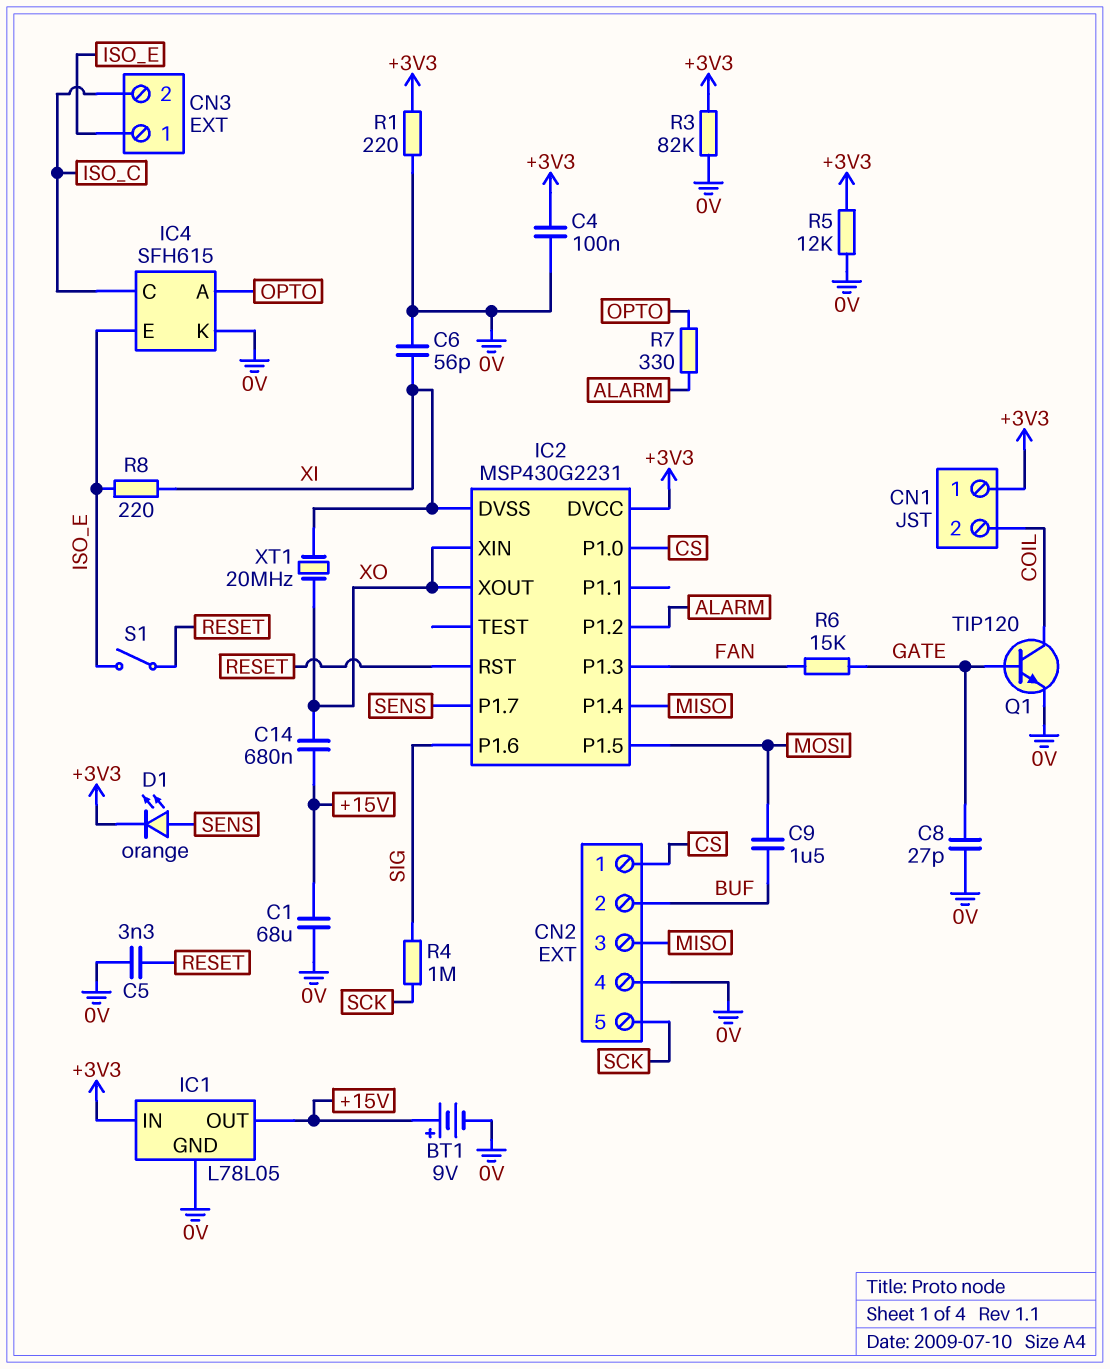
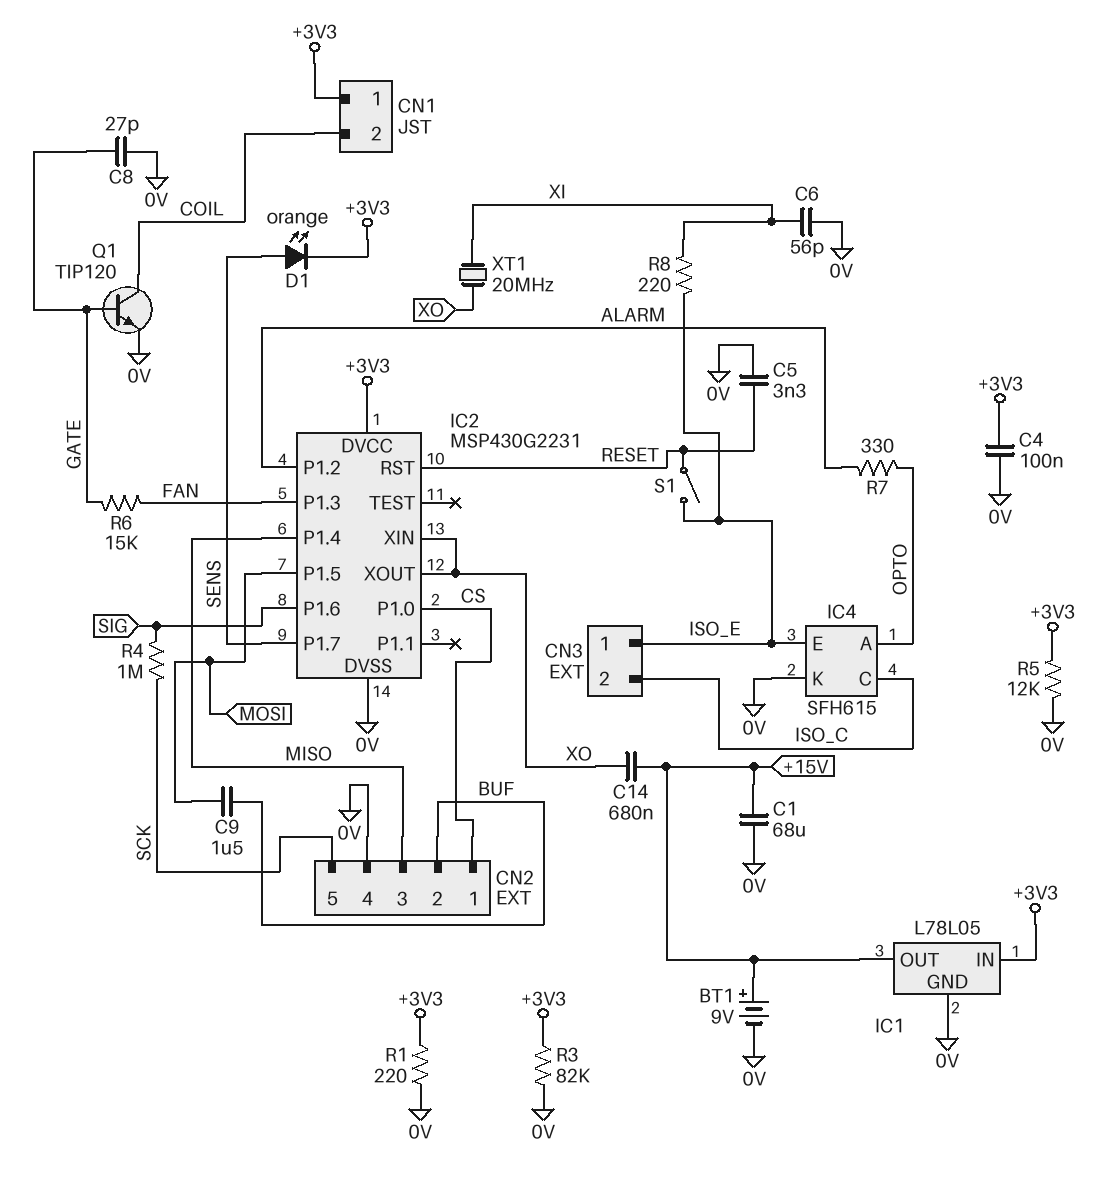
IC2 pin DVSS: XI -> 0V

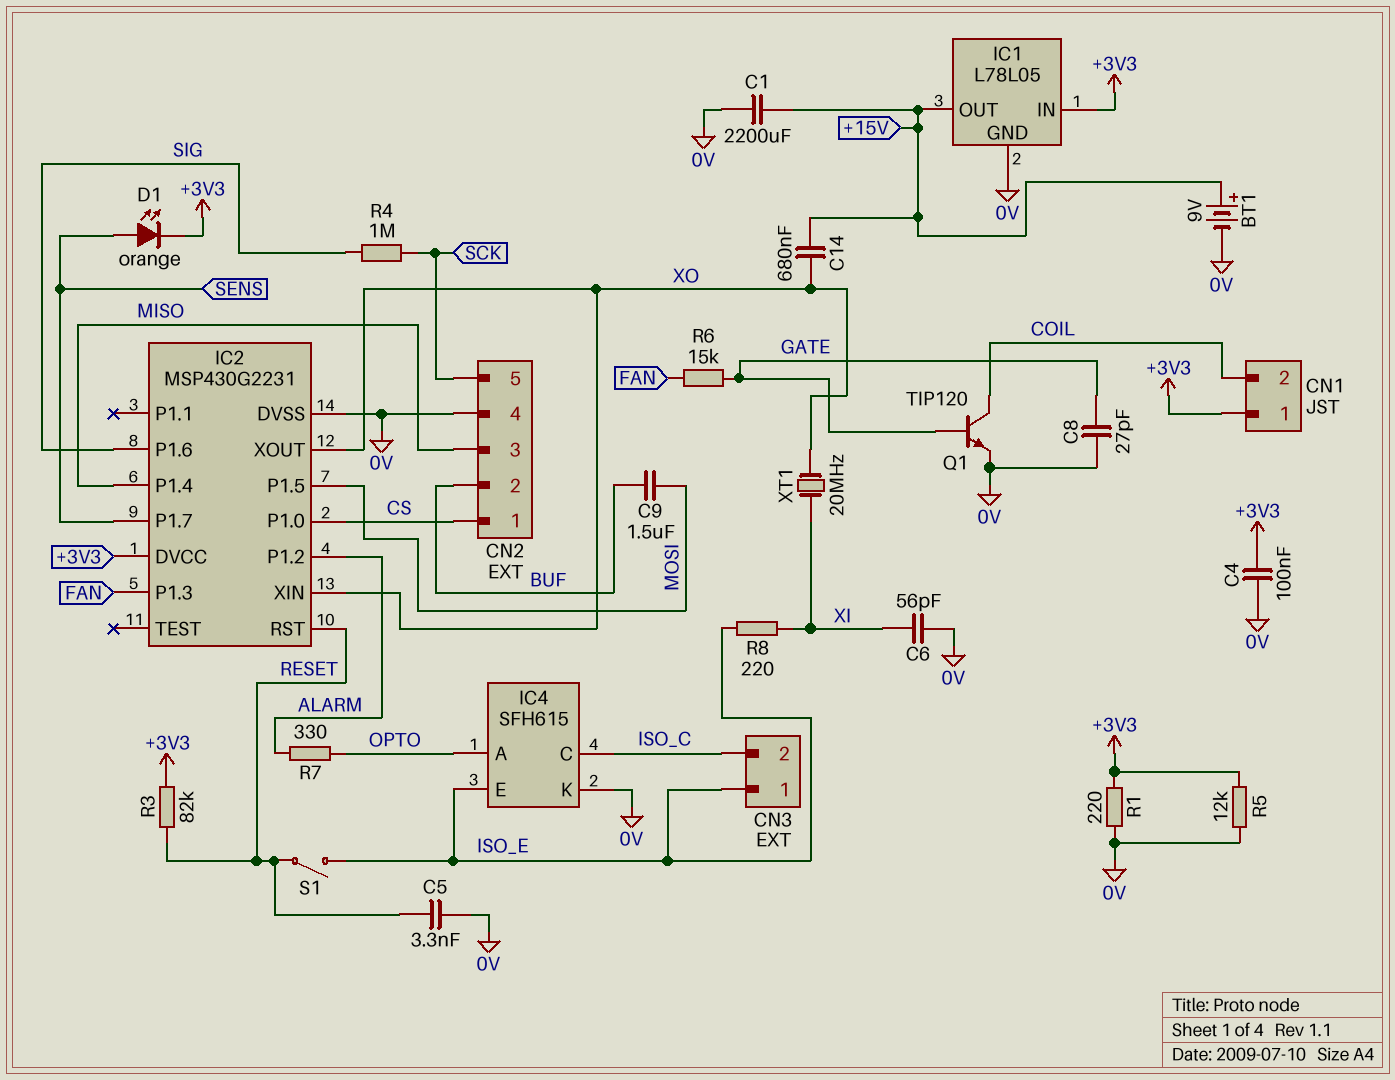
C1: 68uF (+15V, 0V) -> 2200uF (+15V, 0V)
R3: 82k (+3V3, 0V) -> 82k (+3V3, RESET)

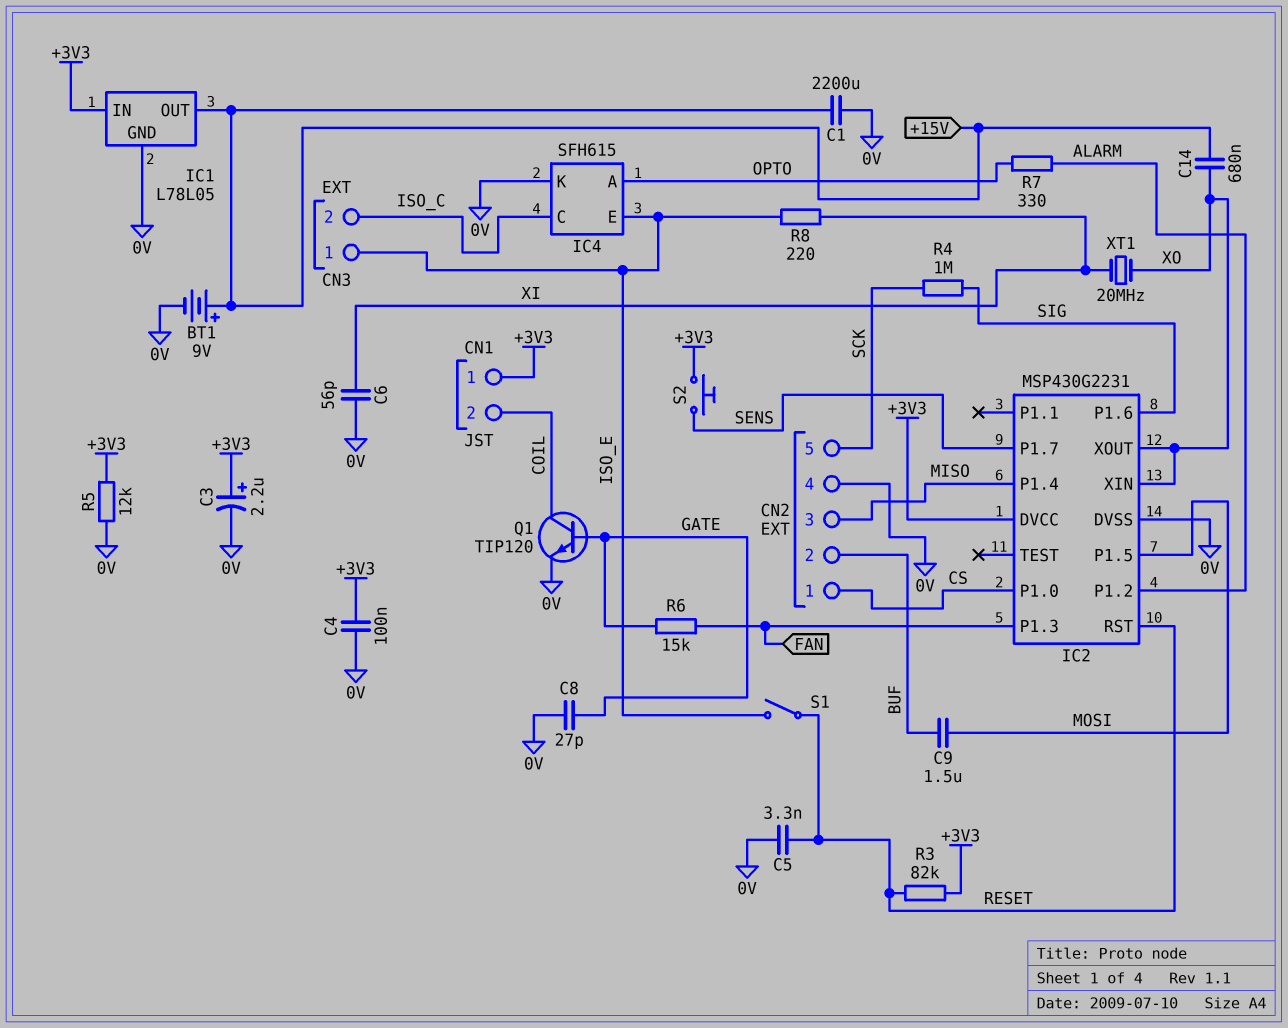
C3: none -> 2.2uF (plus +3V3, minus 0V)
D1: LED orange (A SENS, K +3V3) -> none
R1: 220 (+3V3, 0V) -> none
S2: none -> button (+3V3, SENS)

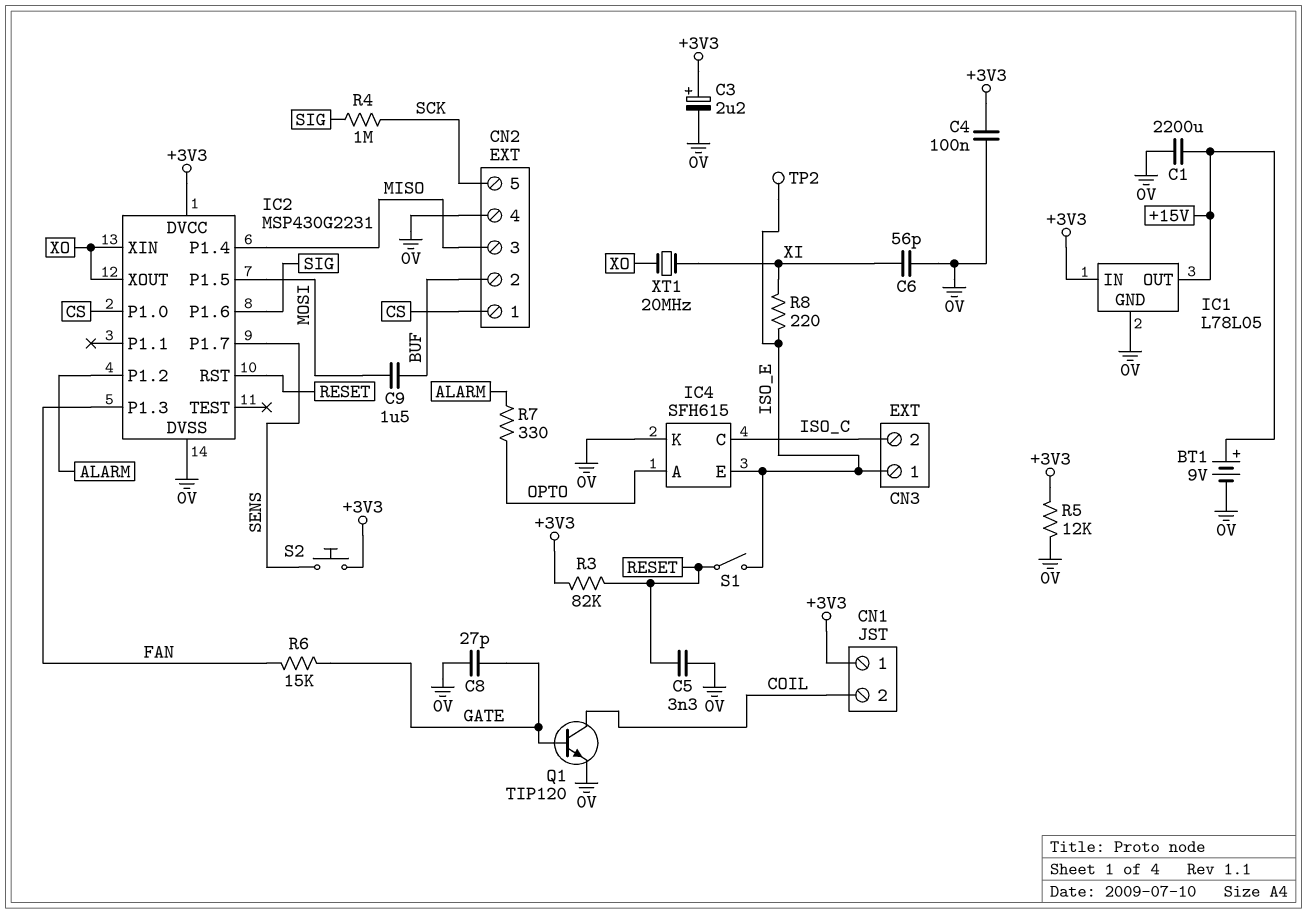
C14: 680nF (+15V, XO) -> none
TP2: none -> test point (ISO_E)

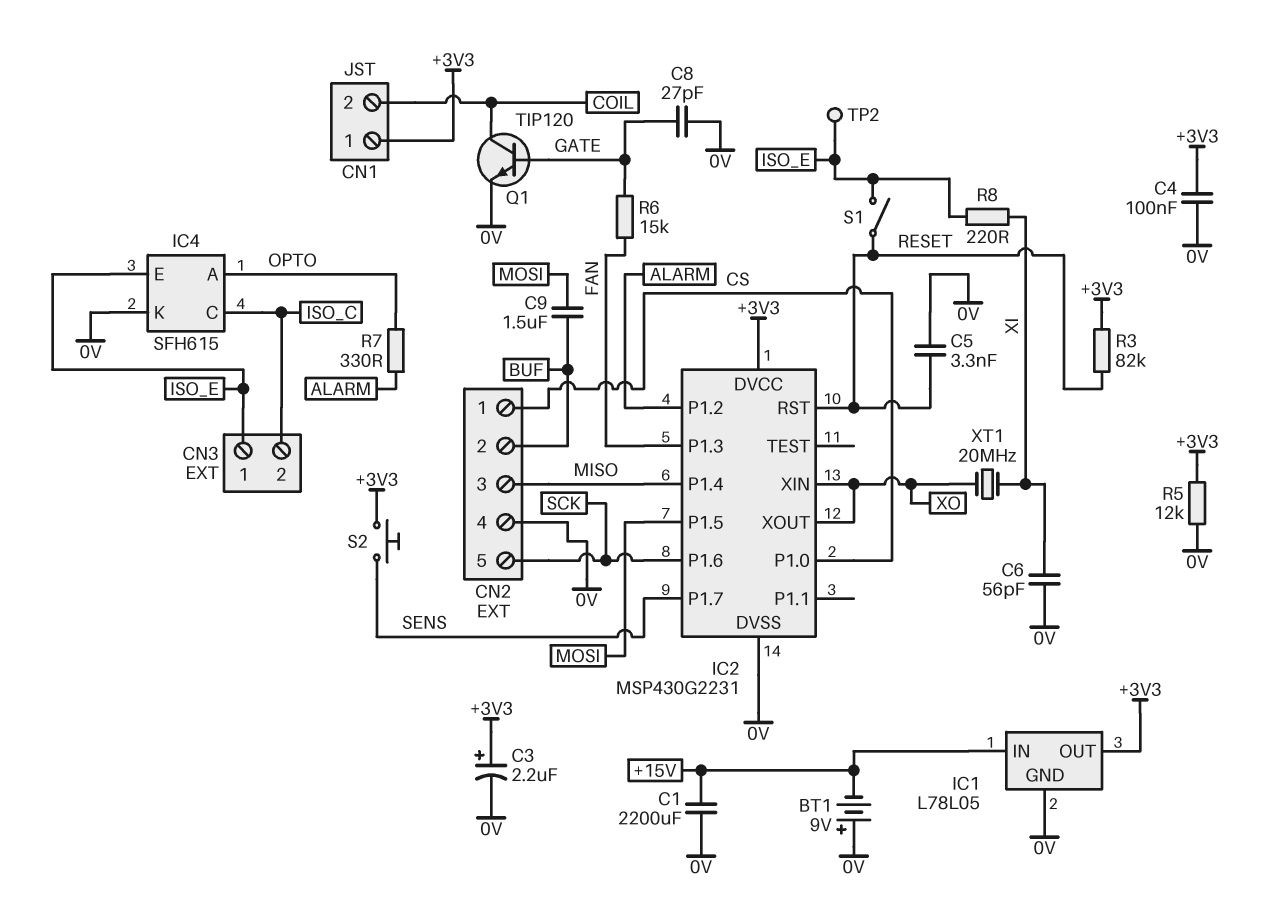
BT1: 9V (plus +15V, minus 0V) -> 9V (plus 0V, minus +15V)
IC1 pin IN: +3V3 -> +15V
IC1 pin OUT: +15V -> +3V3
IC2 pin P1.6: SIG -> SCK
R4: 1M (SCK, SIG) -> none

